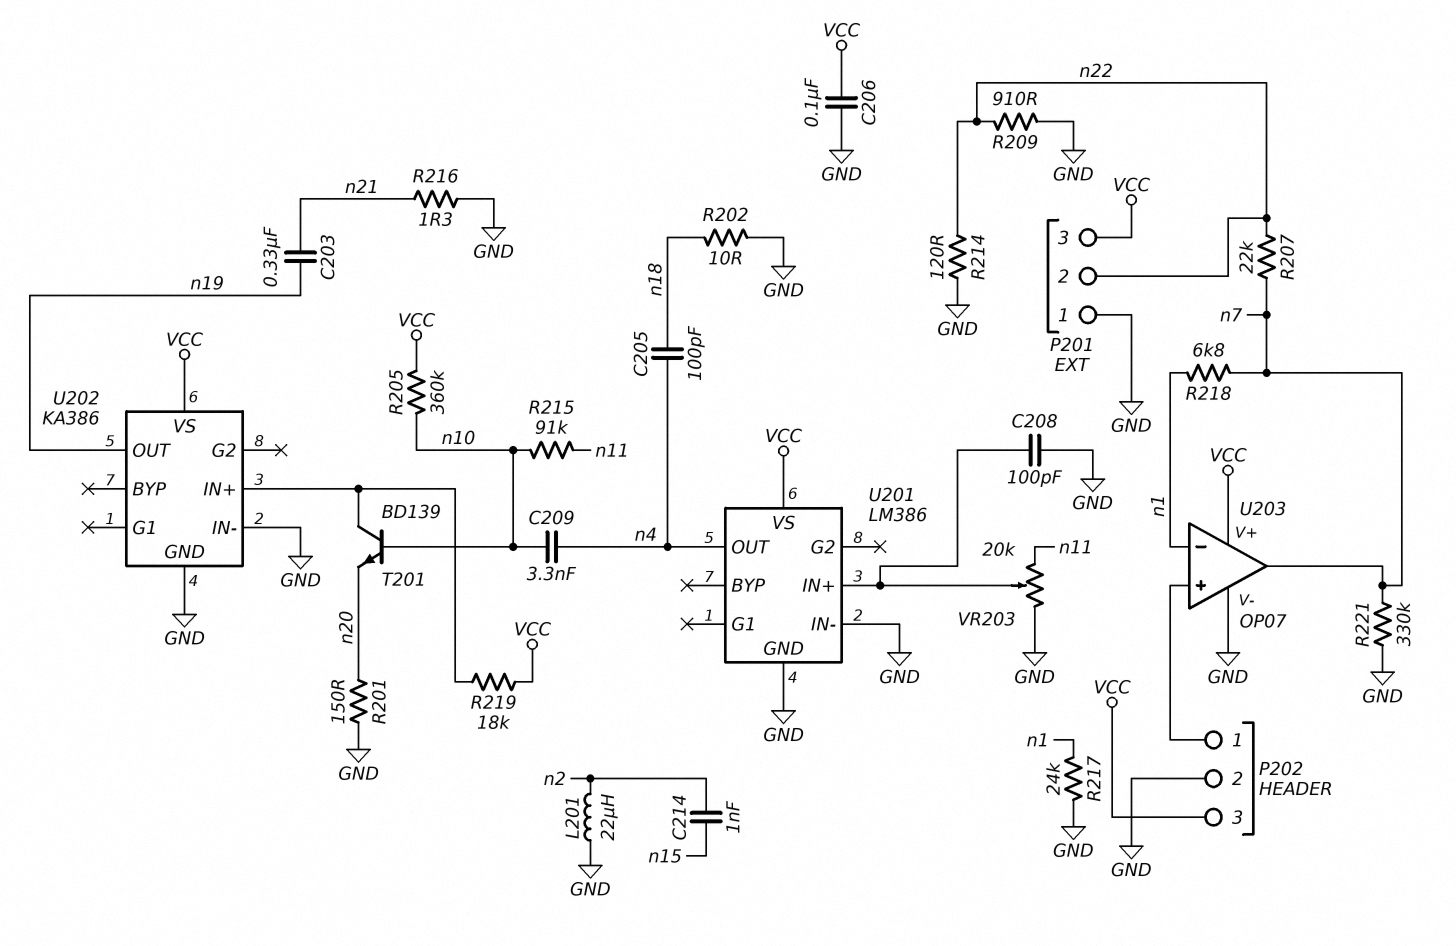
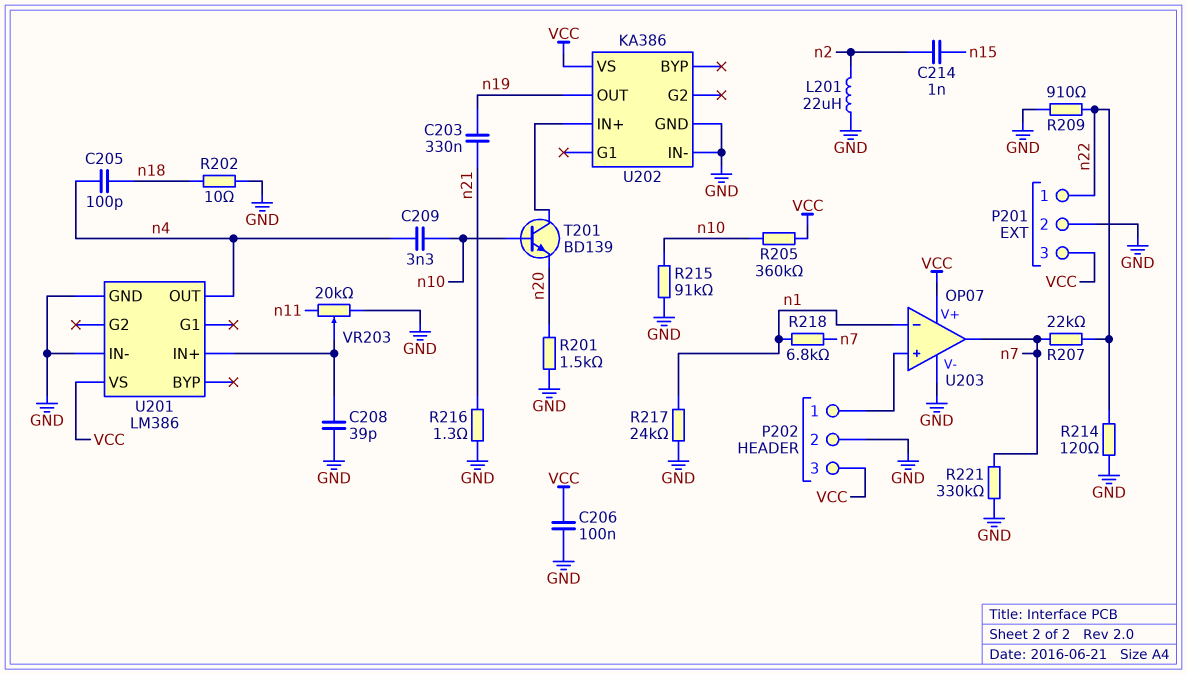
C208: 100pF (GND, U201/IN+) -> 39pF (GND, U201/IN+)
P201 pin 1: GND -> n22
P201 pin 2: n22 -> GND
R201: 150 (GND, n20) -> 1.5k (GND, n20)
R215: 91k (n10, n11) -> 91k (GND, n10)
R219: 18k (U202/IN+, VCC) -> none

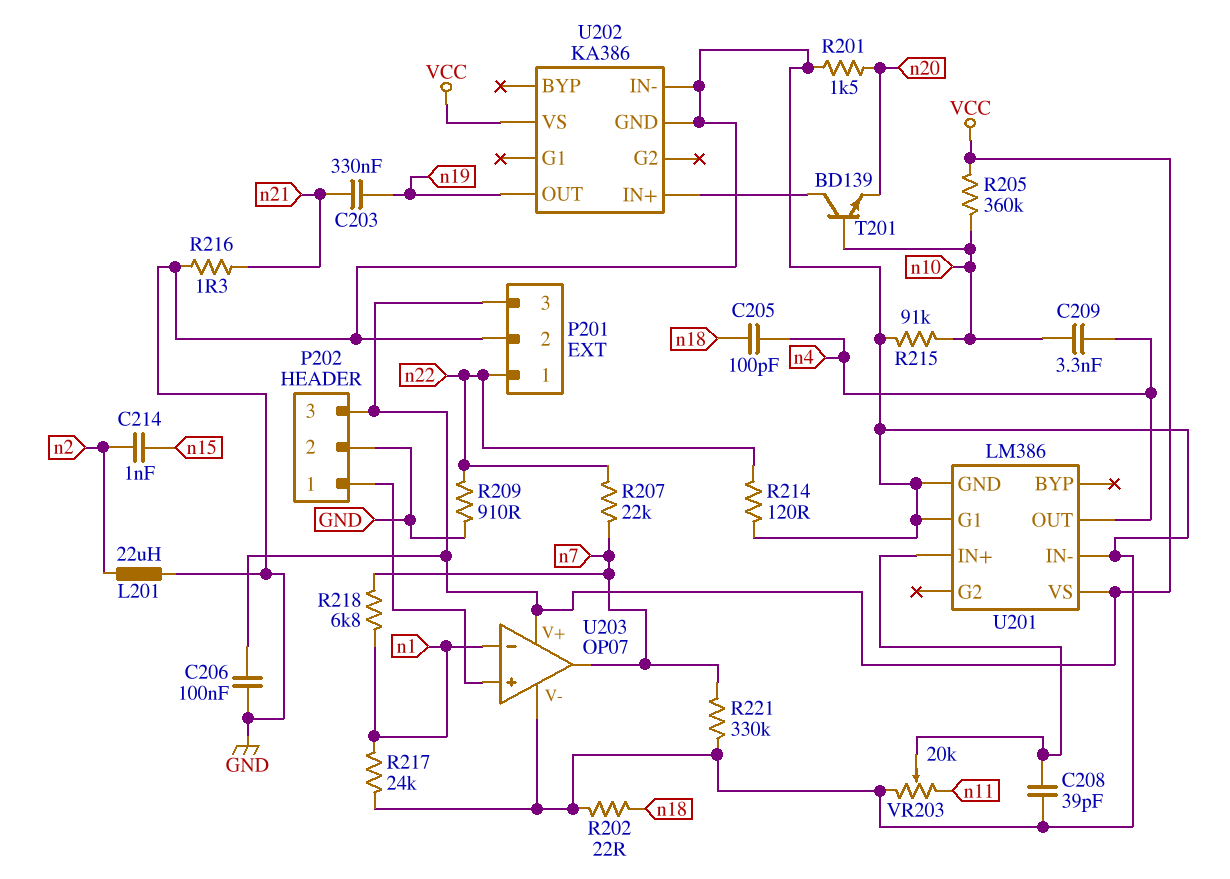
R202: 10 (GND, n18) -> 22 (GND, n18)
U201 pin G1: none -> GND

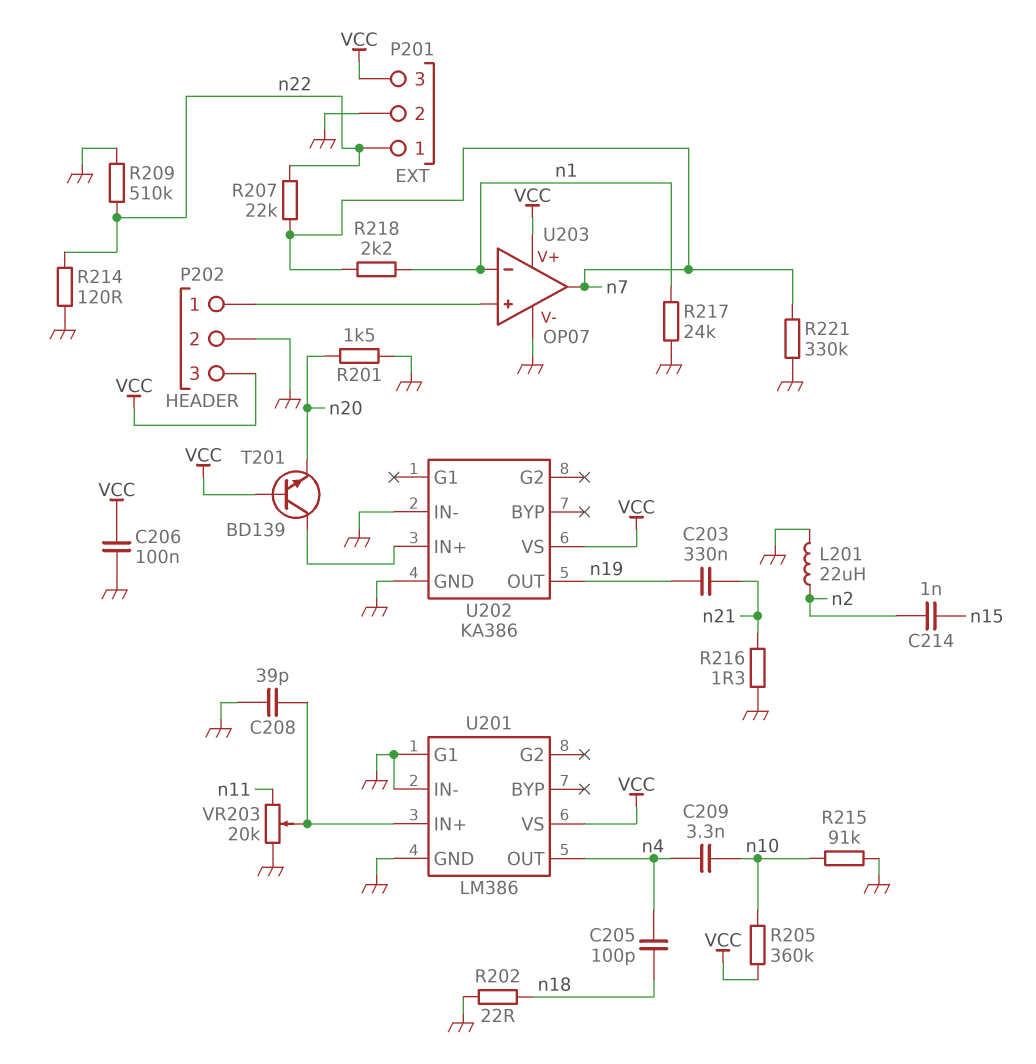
R209: 910 (GND, n22) -> 510k (GND, n22)
R218: 6.8k (n1, n7) -> 2.2k (n1, n7)
T201: NPN BD139 (B n10, C U202/IN+, E n20) -> NPN BD139 (B VCC, C U202/IN+, E n20)

